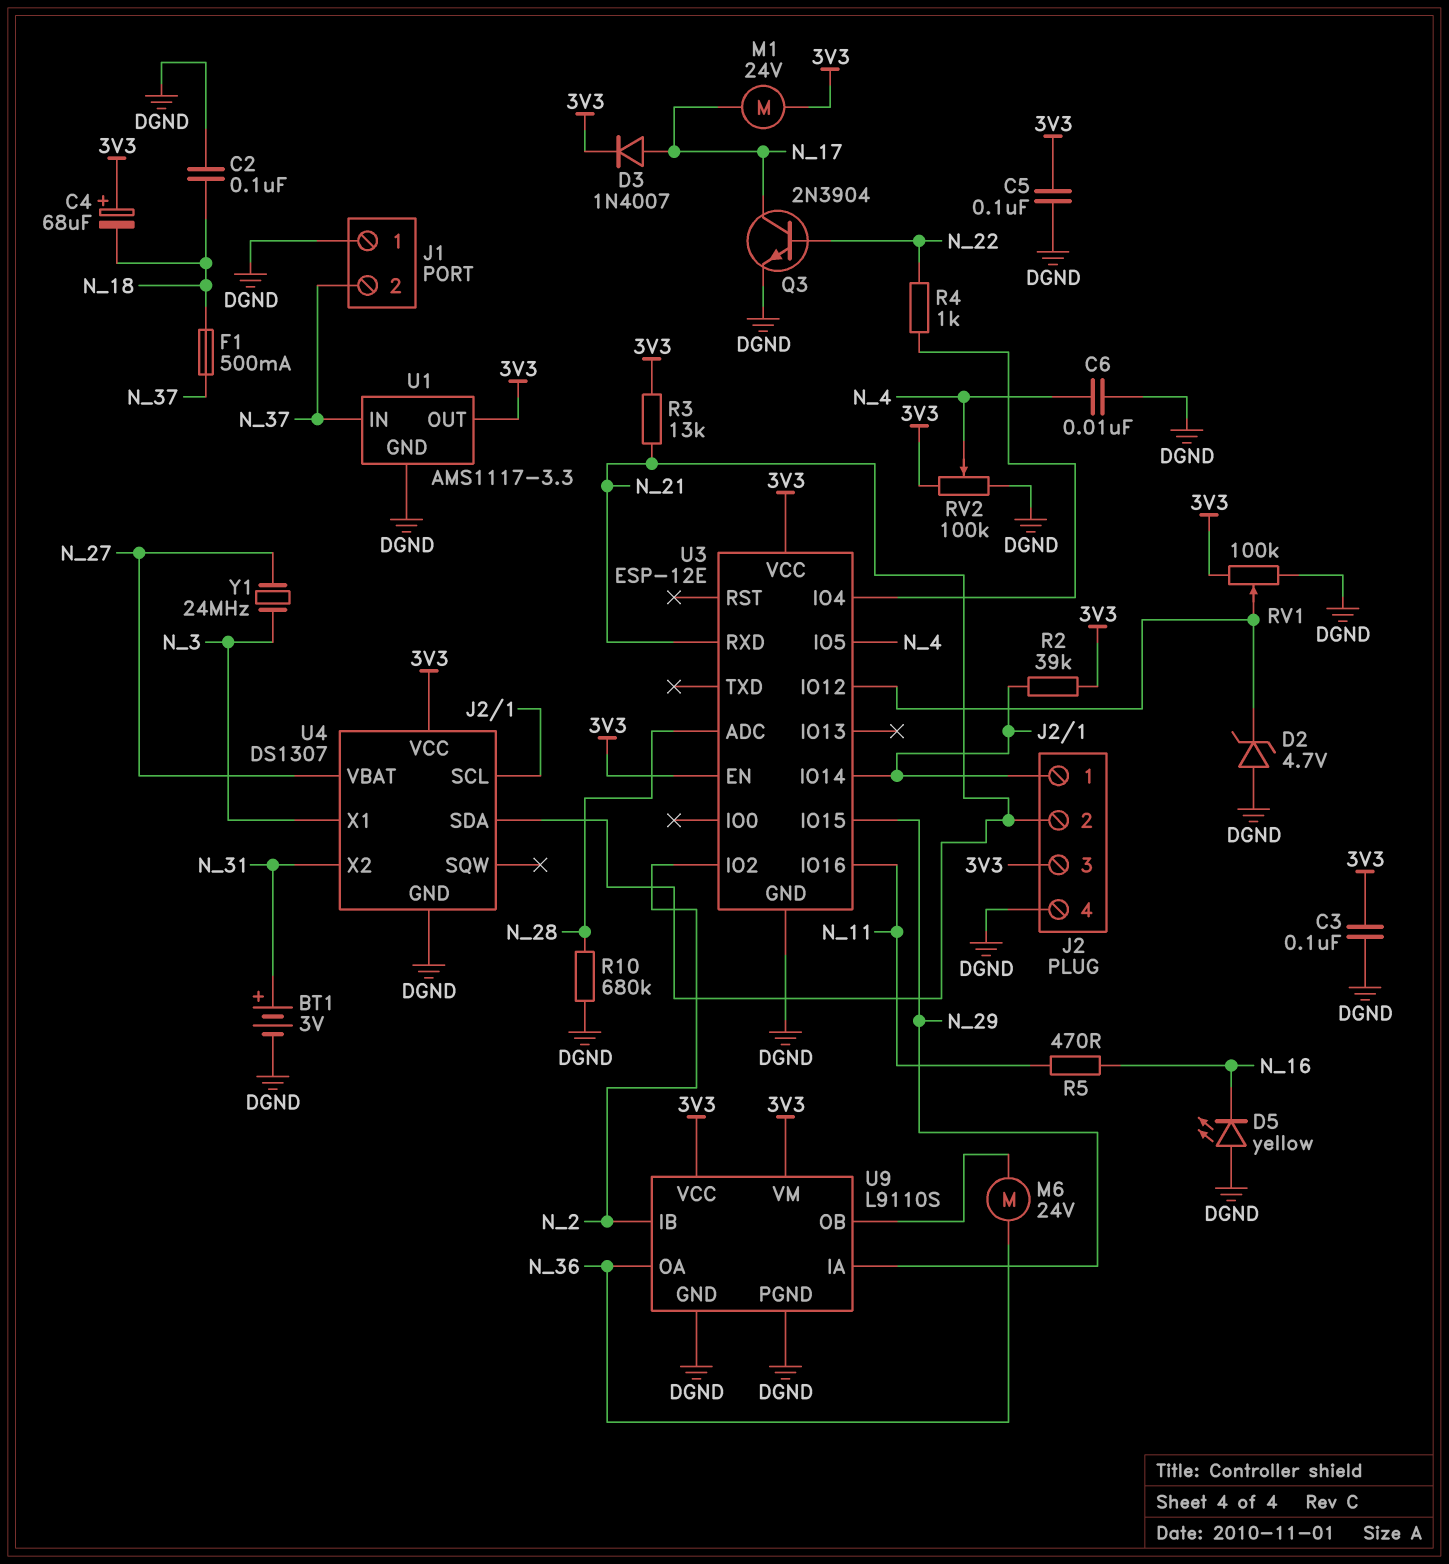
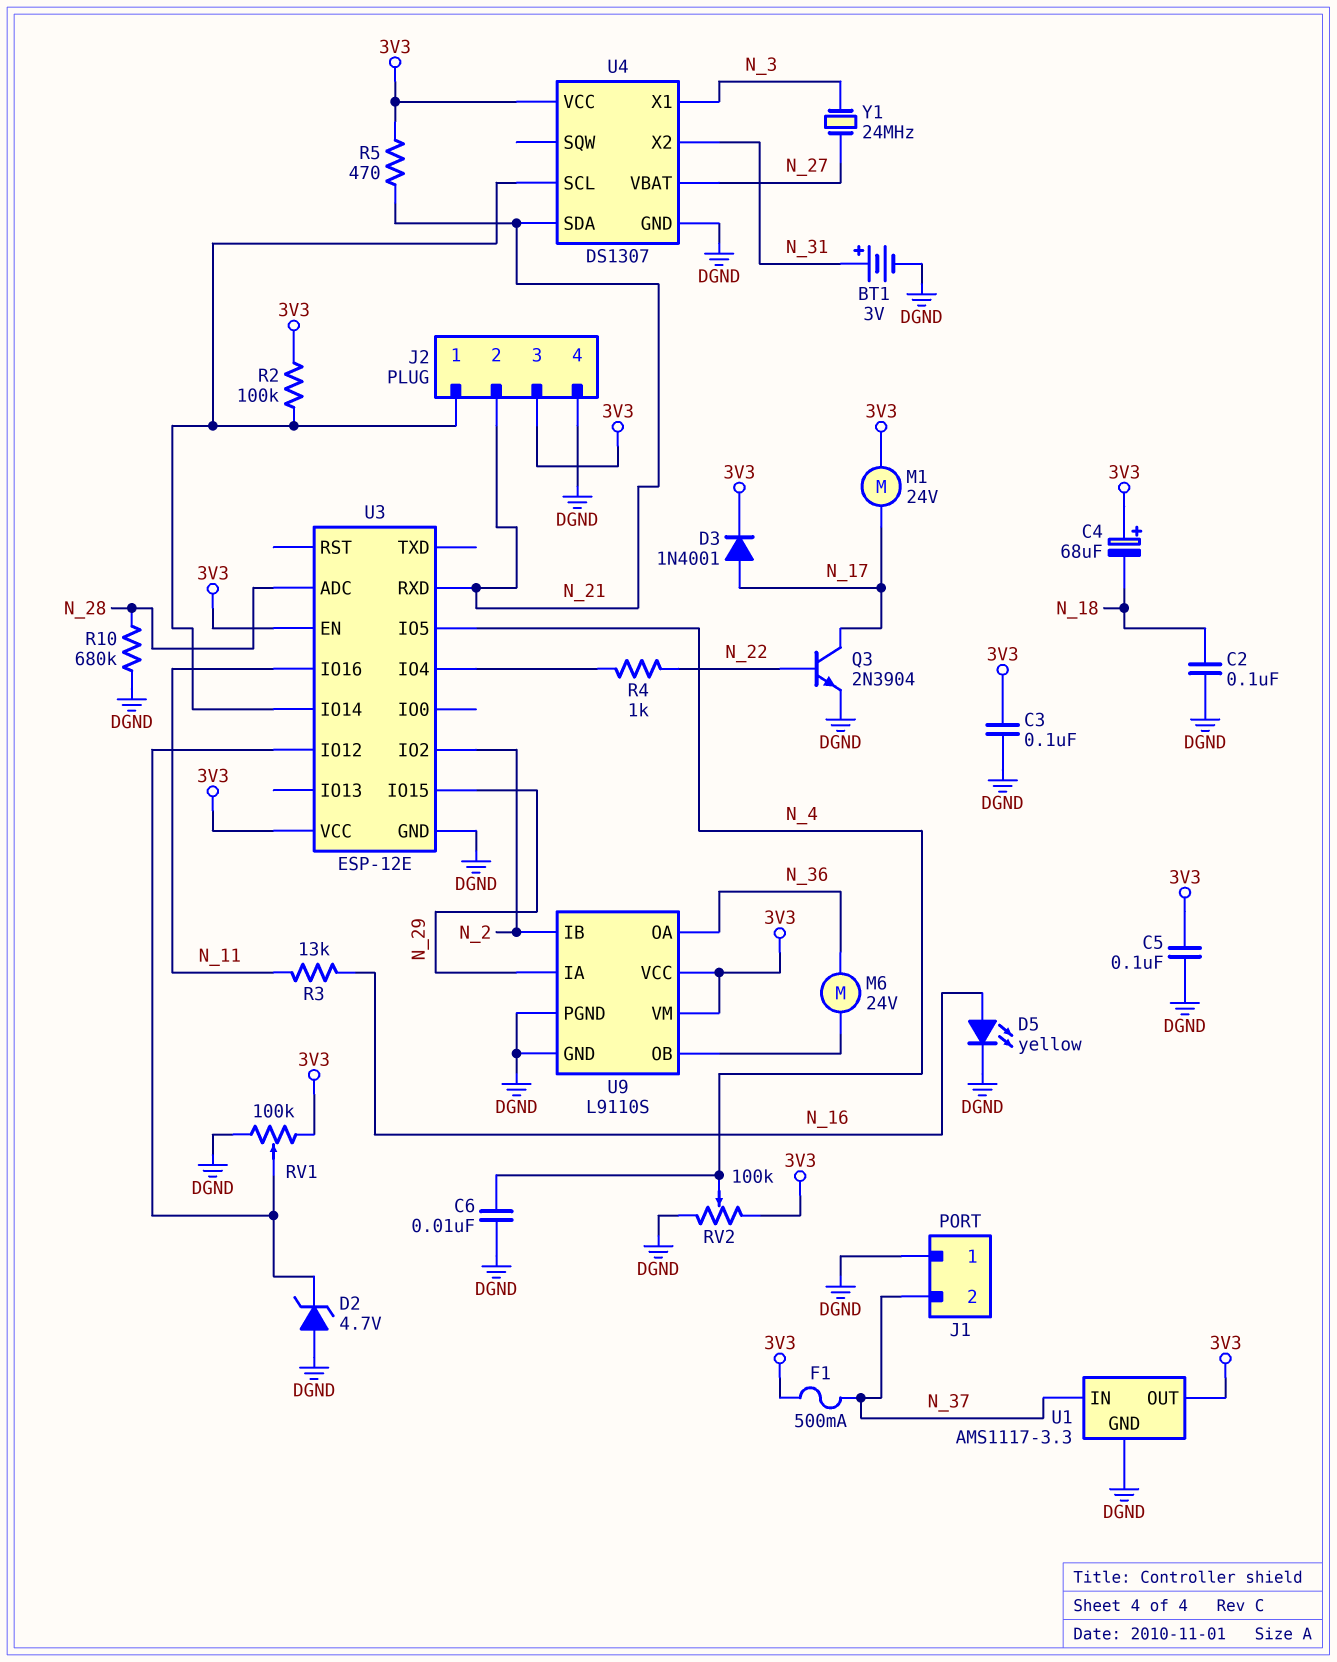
D3: diode 1N4007 (A N_17, K 3V3) -> diode 1N4001 (A N_17, K 3V3)
D5: LED yellow (A DGND, K N_16) -> LED yellow (A N_16, K DGND)
F1: 500mA (N_18, N_37) -> 500mA (3V3, N_37)
R2: 39k (3V3, J2/1) -> 100k (3V3, J2/1)
R3: 13k (3V3, N_21) -> 13k (N_11, N_16)
R5: 470 (N_11, N_16) -> 470 (3V3, N_21)

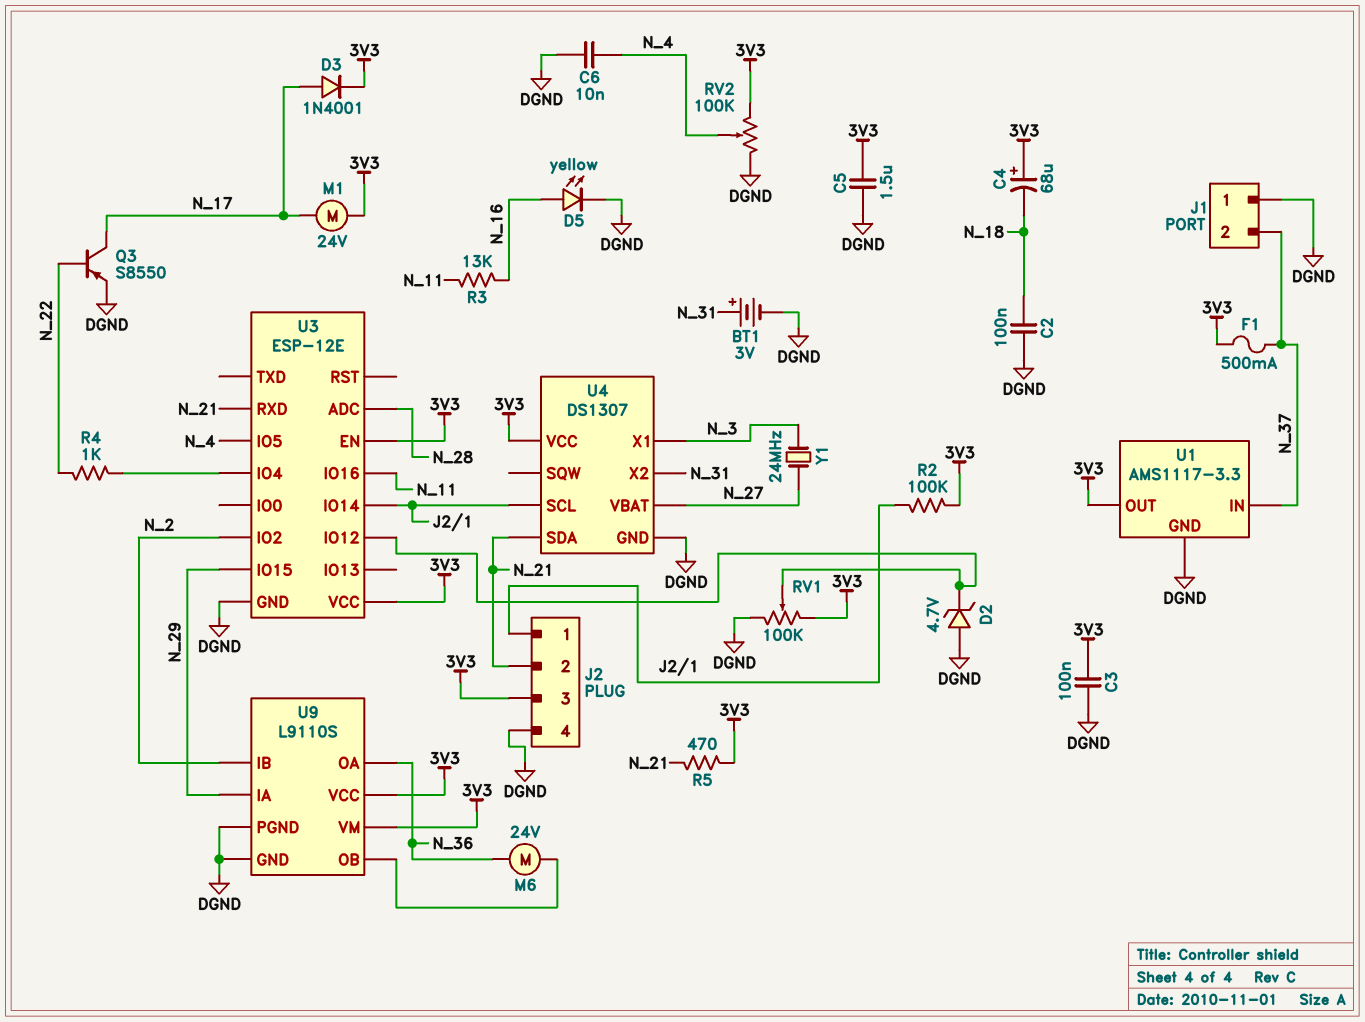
C5: 100nF (3V3, DGND) -> 1.5uF (3V3, DGND)
Q3: NPN 2N3904 (B N_22, C N_17, E DGND) -> PNP S8550 (B N_22, C N_17, E DGND)
R10: 680k (DGND, N_28) -> none

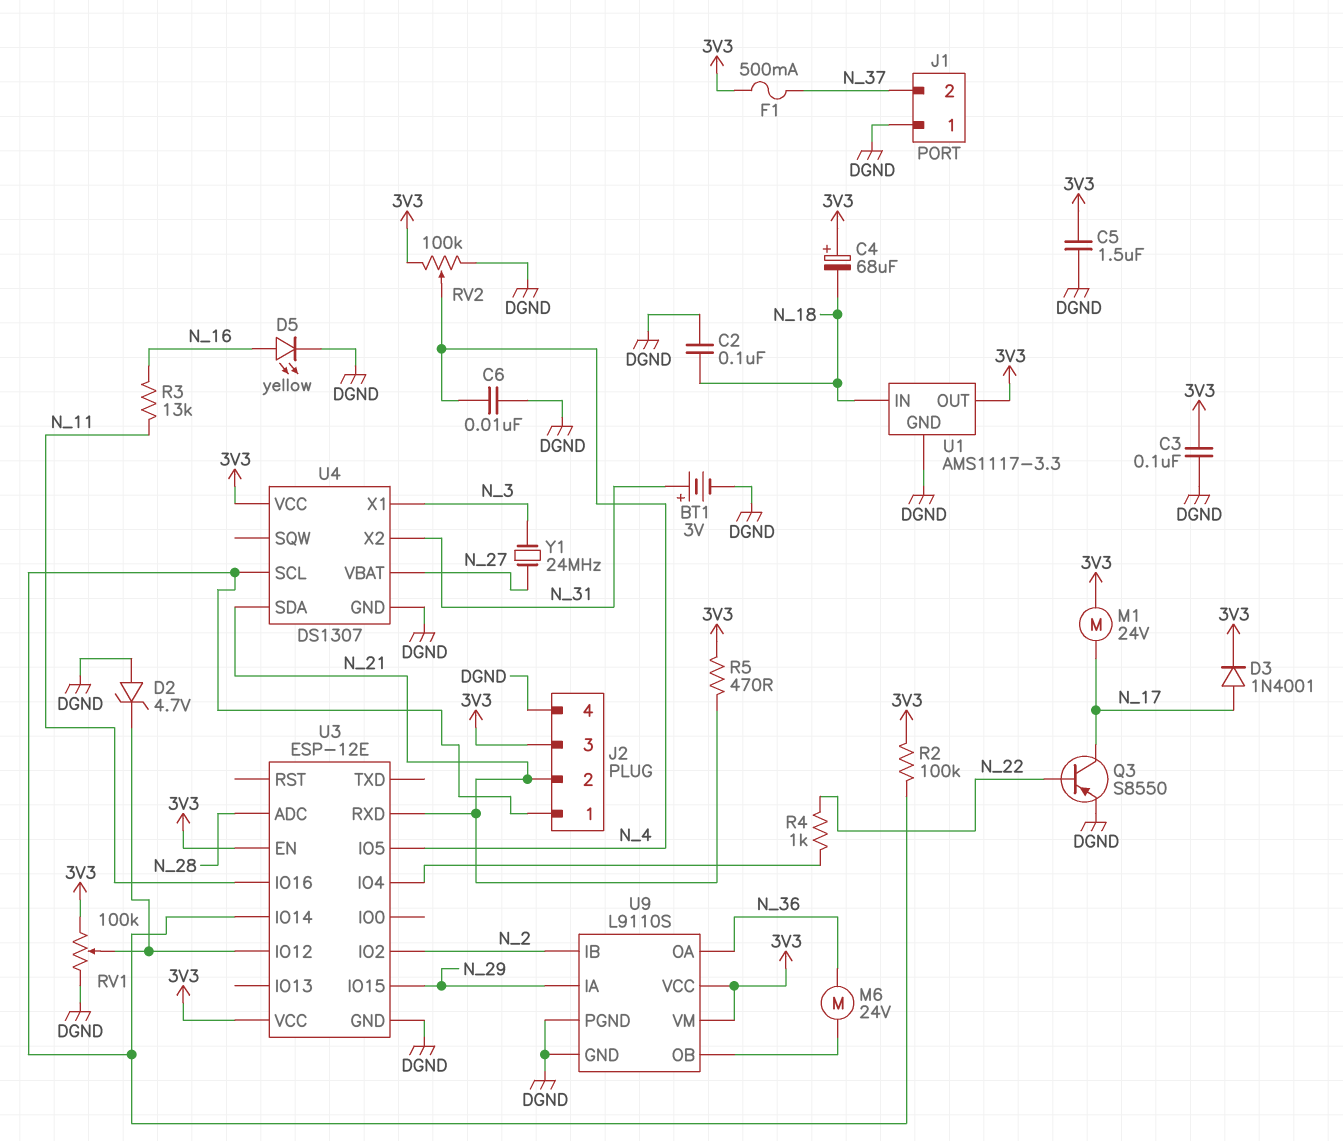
U1 pin IN: N_37 -> N_18

